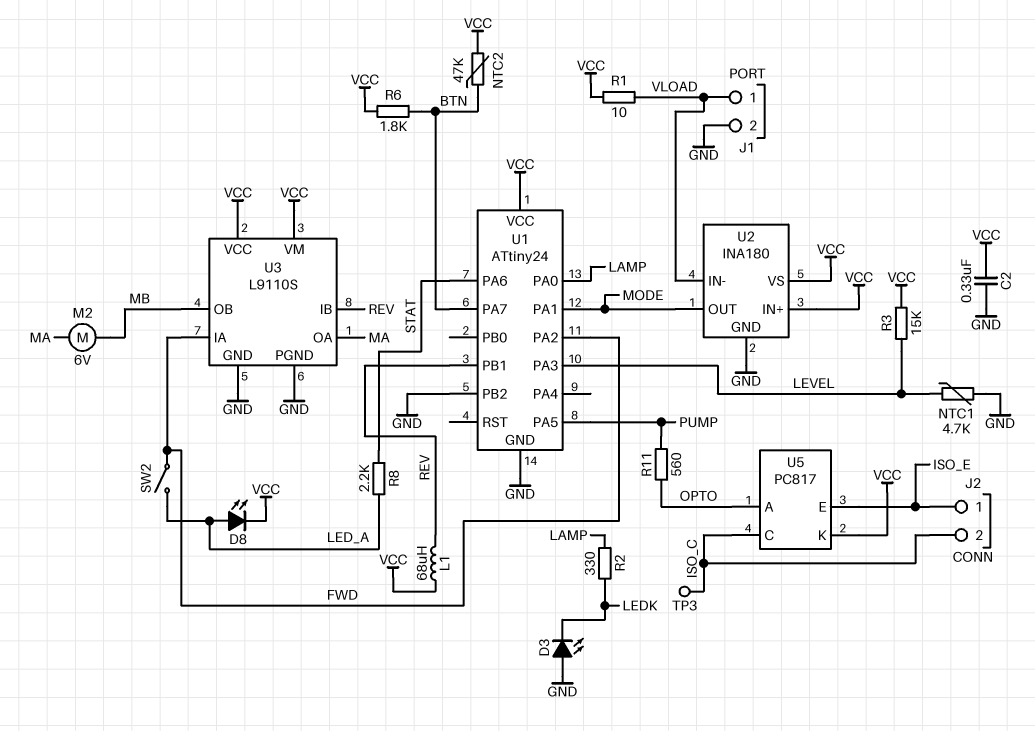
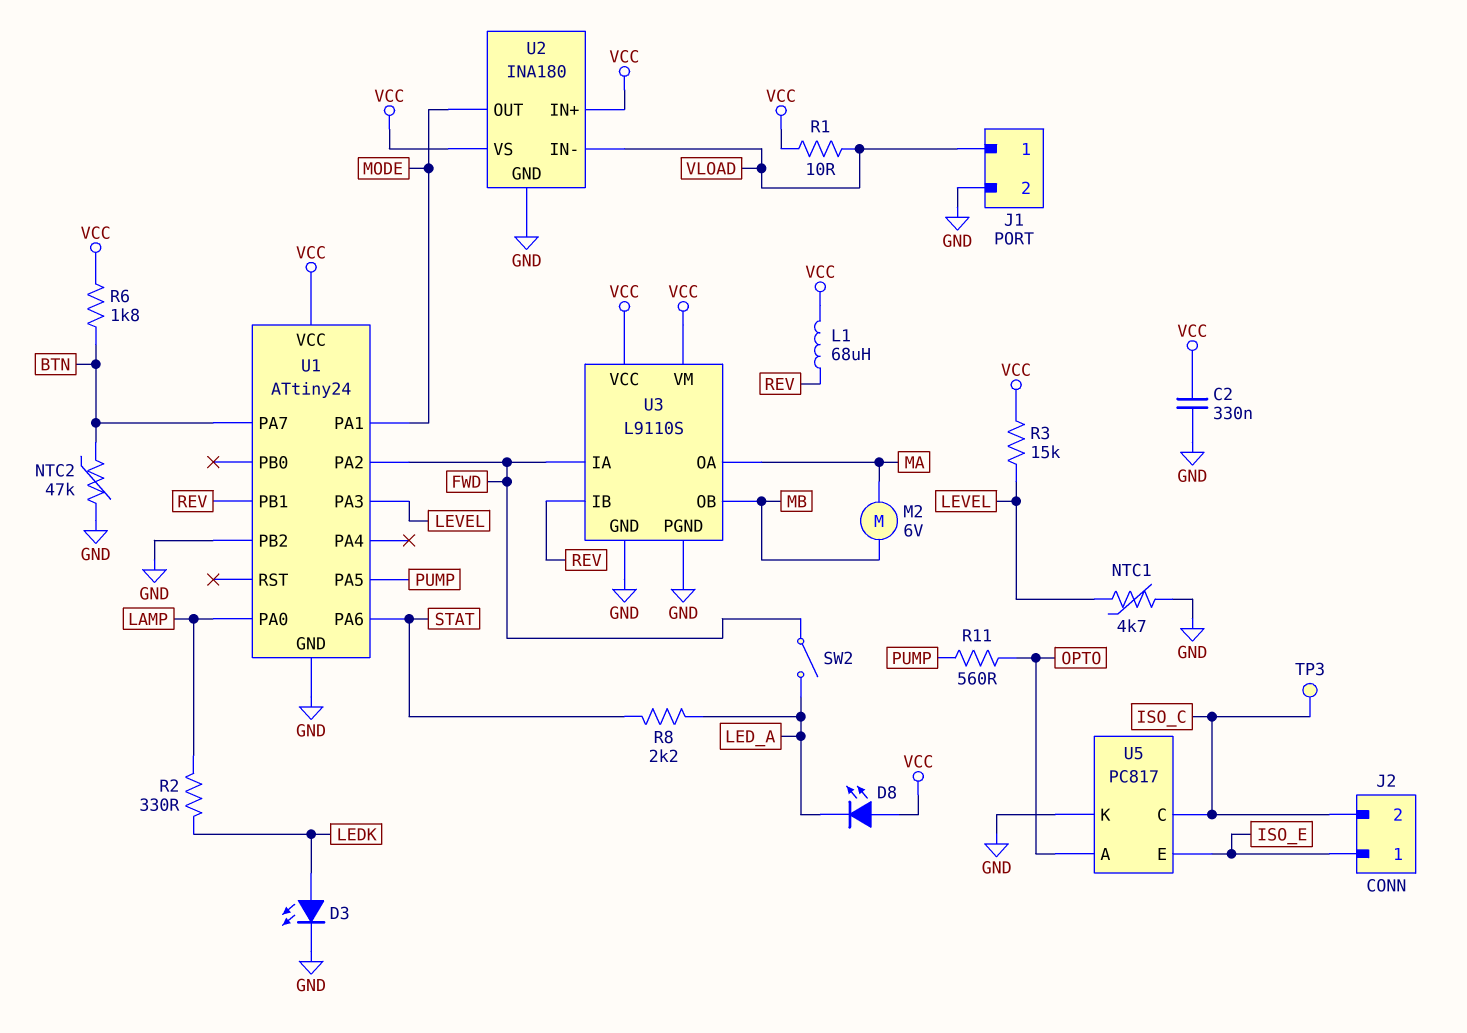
D3: LED (A GND, K LEDK) -> LED (A LEDK, K GND)
D8: LED (A LED_A, K VCC) -> LED (A VCC, K LED_A)
NTC2: 47k (BTN, VCC) -> 47k (BTN, GND)
U5 pin K: VCC -> GND

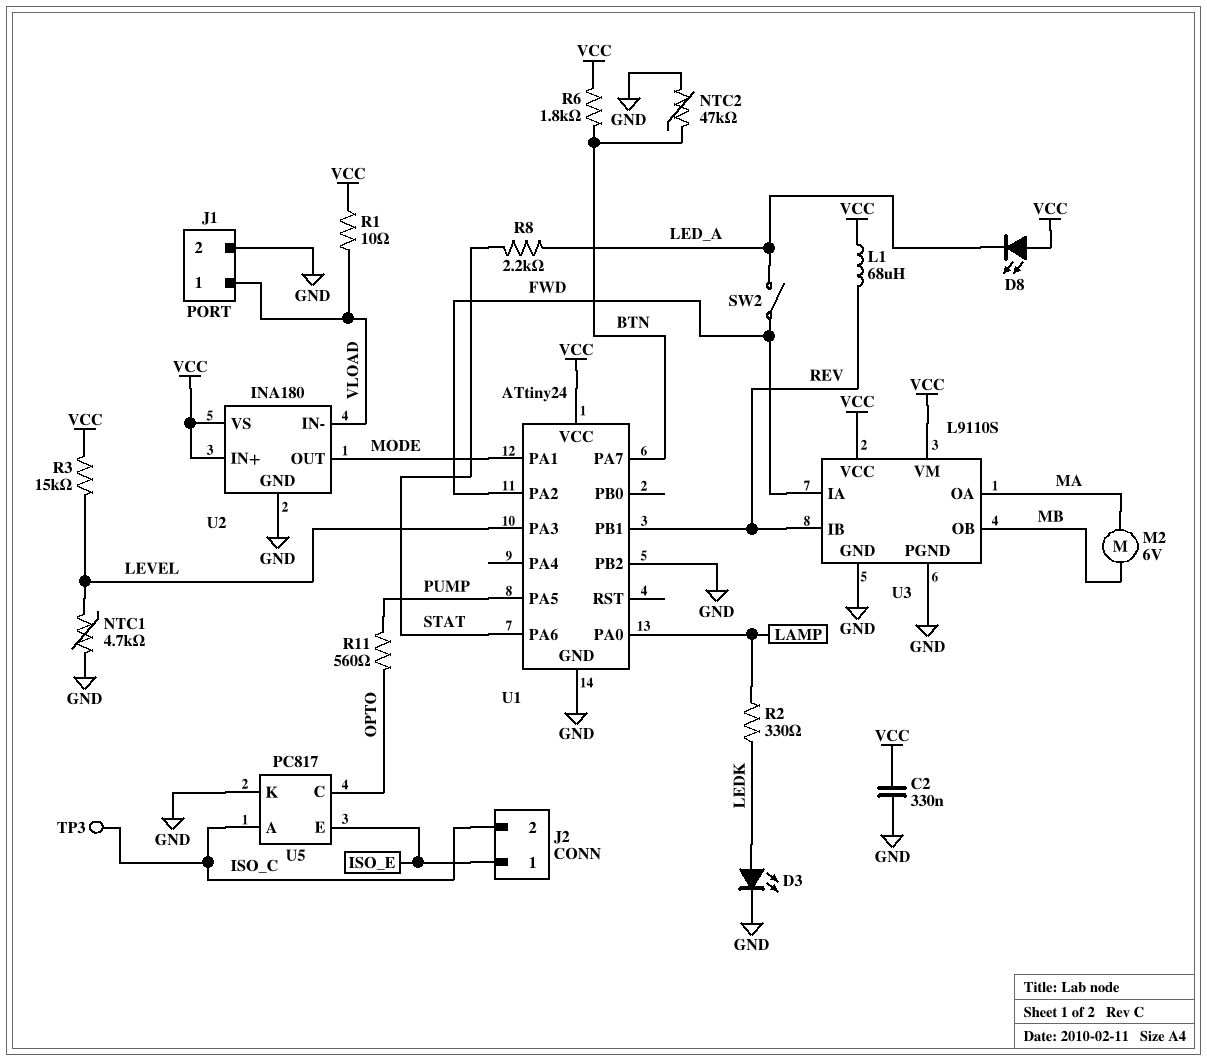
U5 pin A: OPTO -> ISO_C
U5 pin C: ISO_C -> OPTO

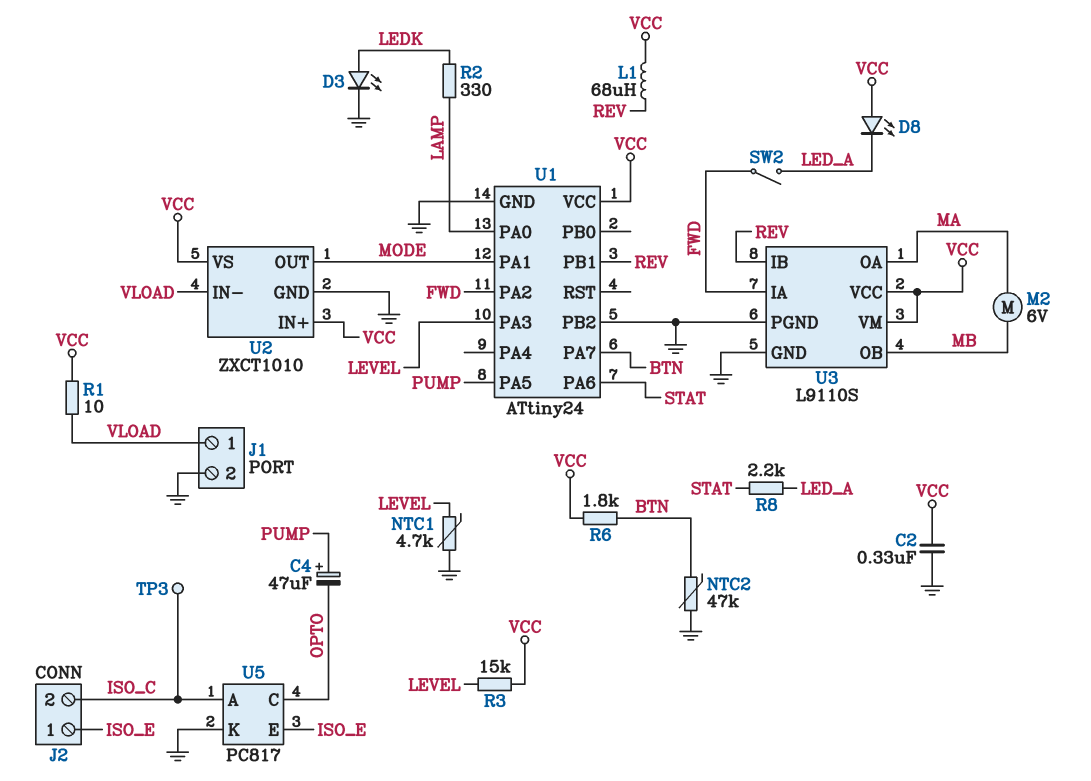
C4: none -> 47uF (plus PUMP, minus OPTO)
R11: 560 (OPTO, PUMP) -> none
U2: INA180 -> ZXCT1010

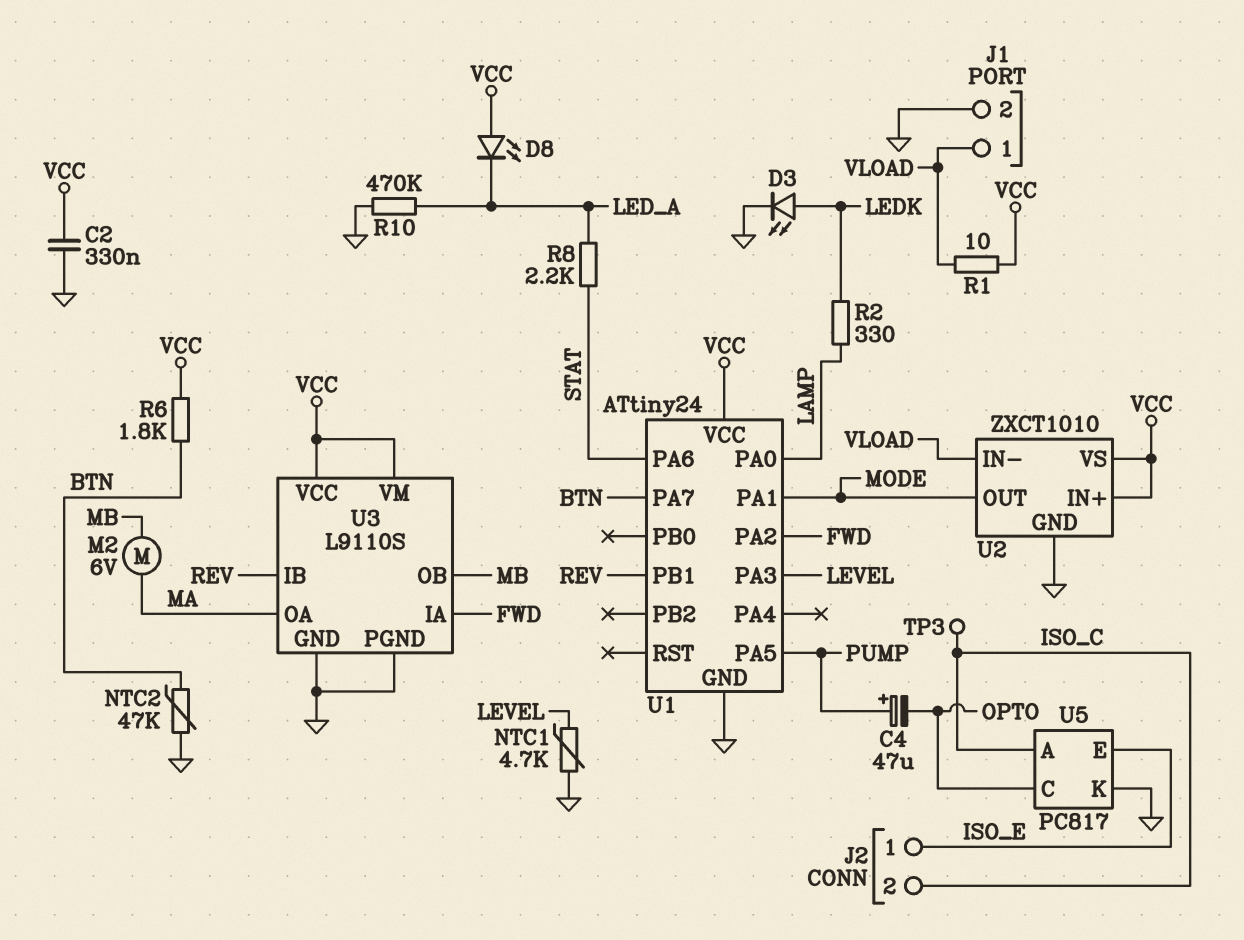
L1: 68uH (REV, VCC) -> none
R3: 15k (LEVEL, VCC) -> none
R10: none -> 470k (GND, LED_A)
SW2: switch (FWD, LED_A) -> none
U1 pin PB2: GND -> none

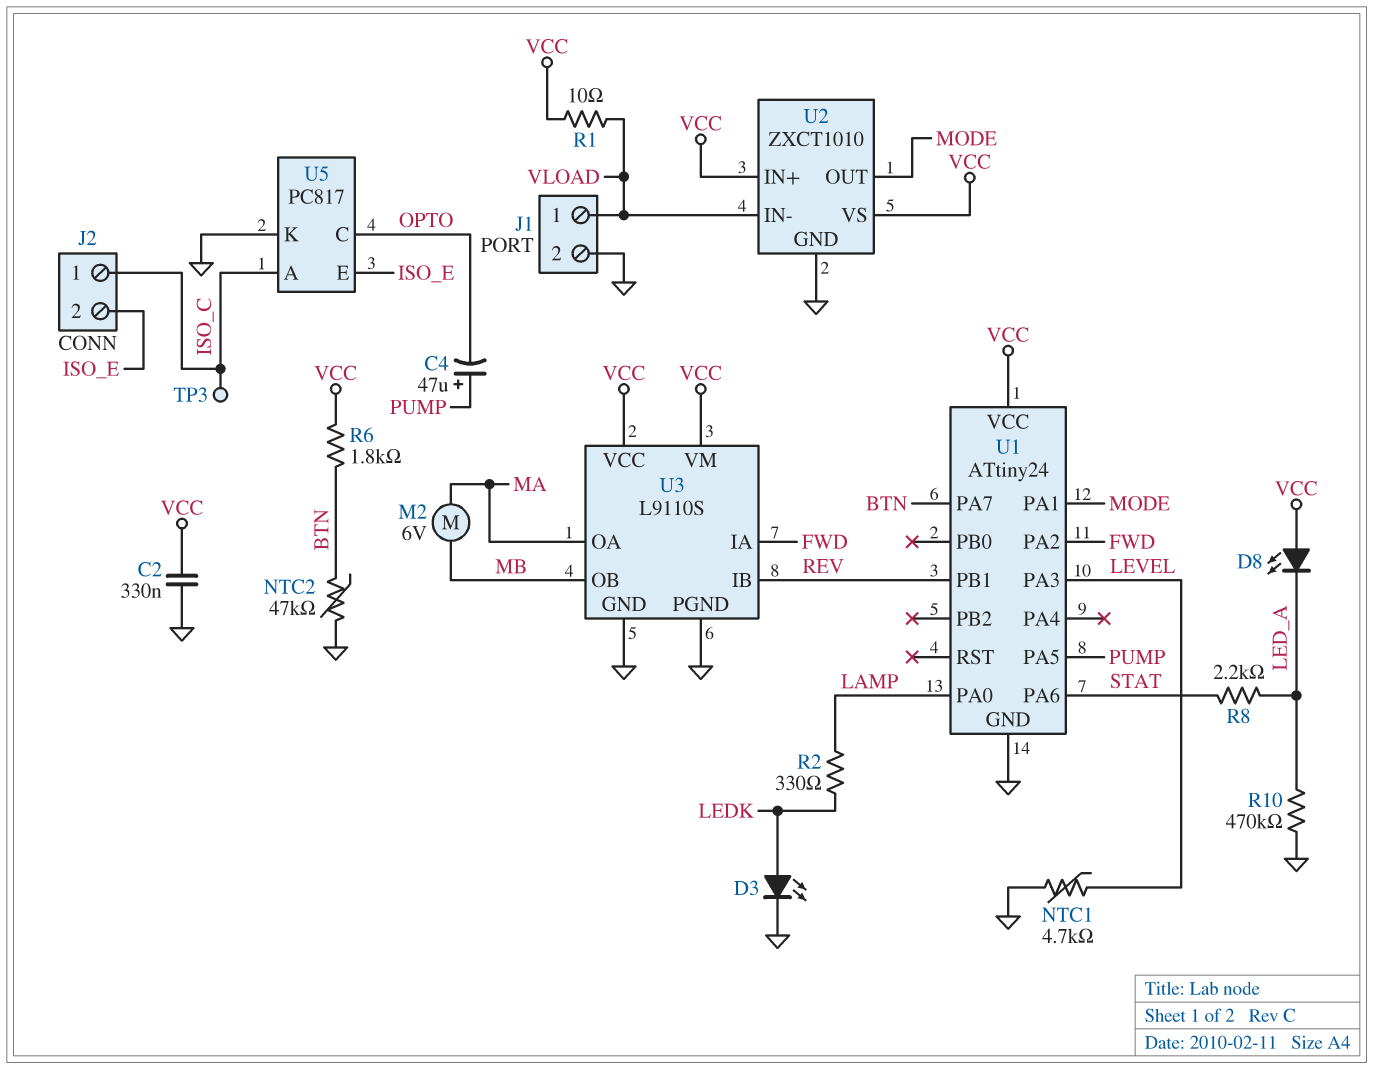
J2 pin 1: ISO_E -> ISO_C
J2 pin 2: ISO_C -> ISO_E

